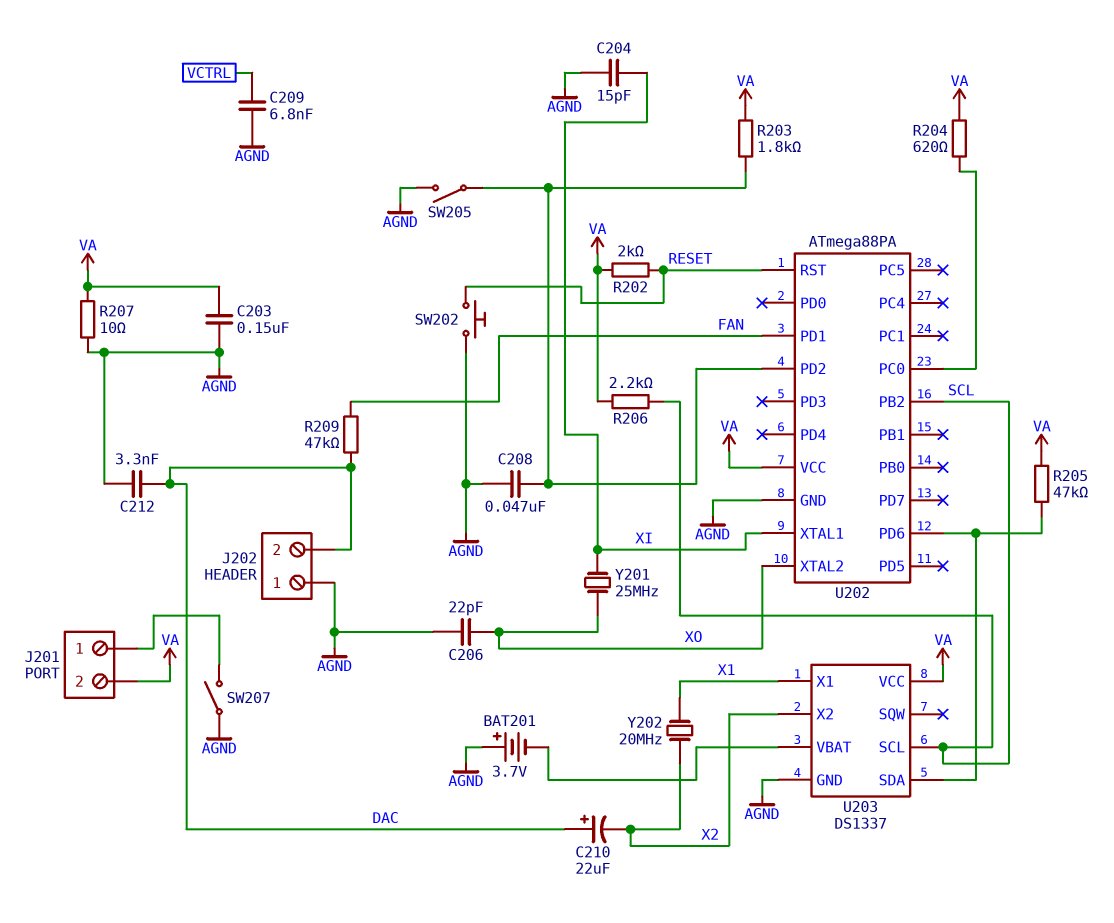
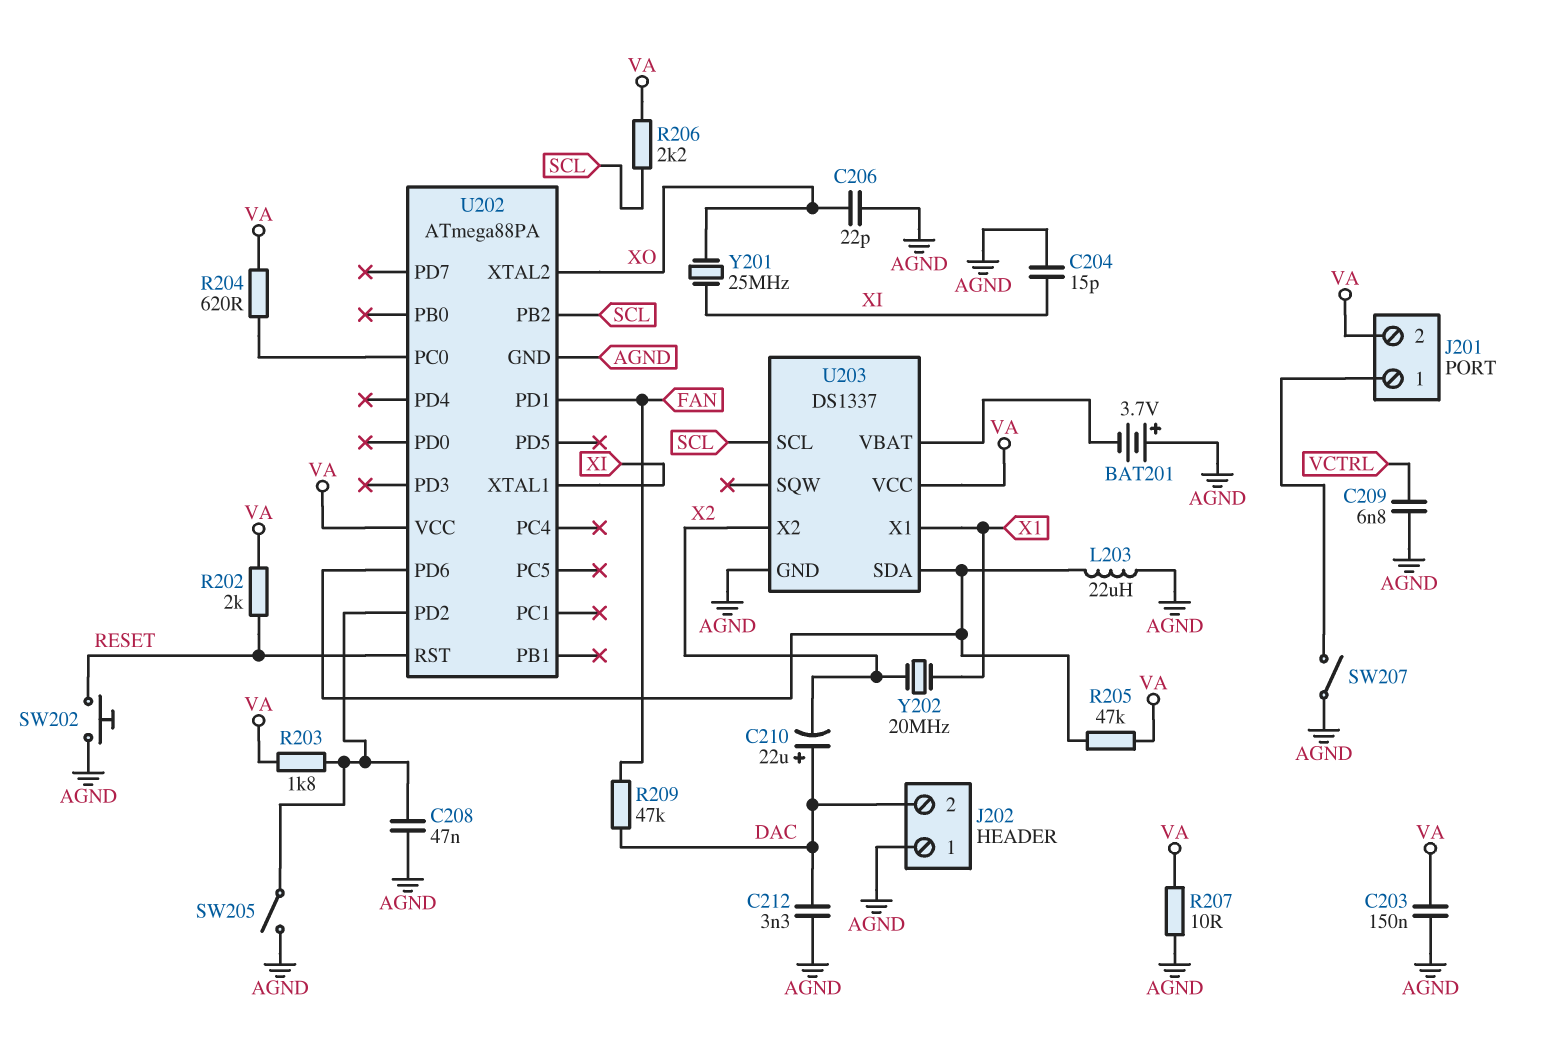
L203: none -> 22uH (AGND, U202/PD6)

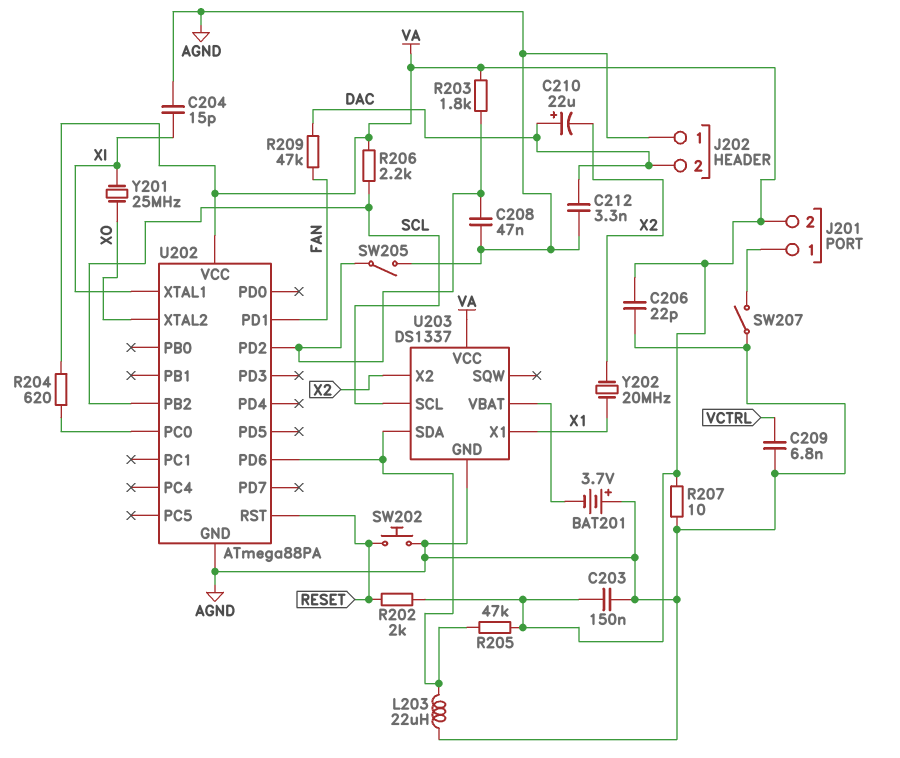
C206: 22pF (AGND, XO) -> 22pF (AGND, VA)

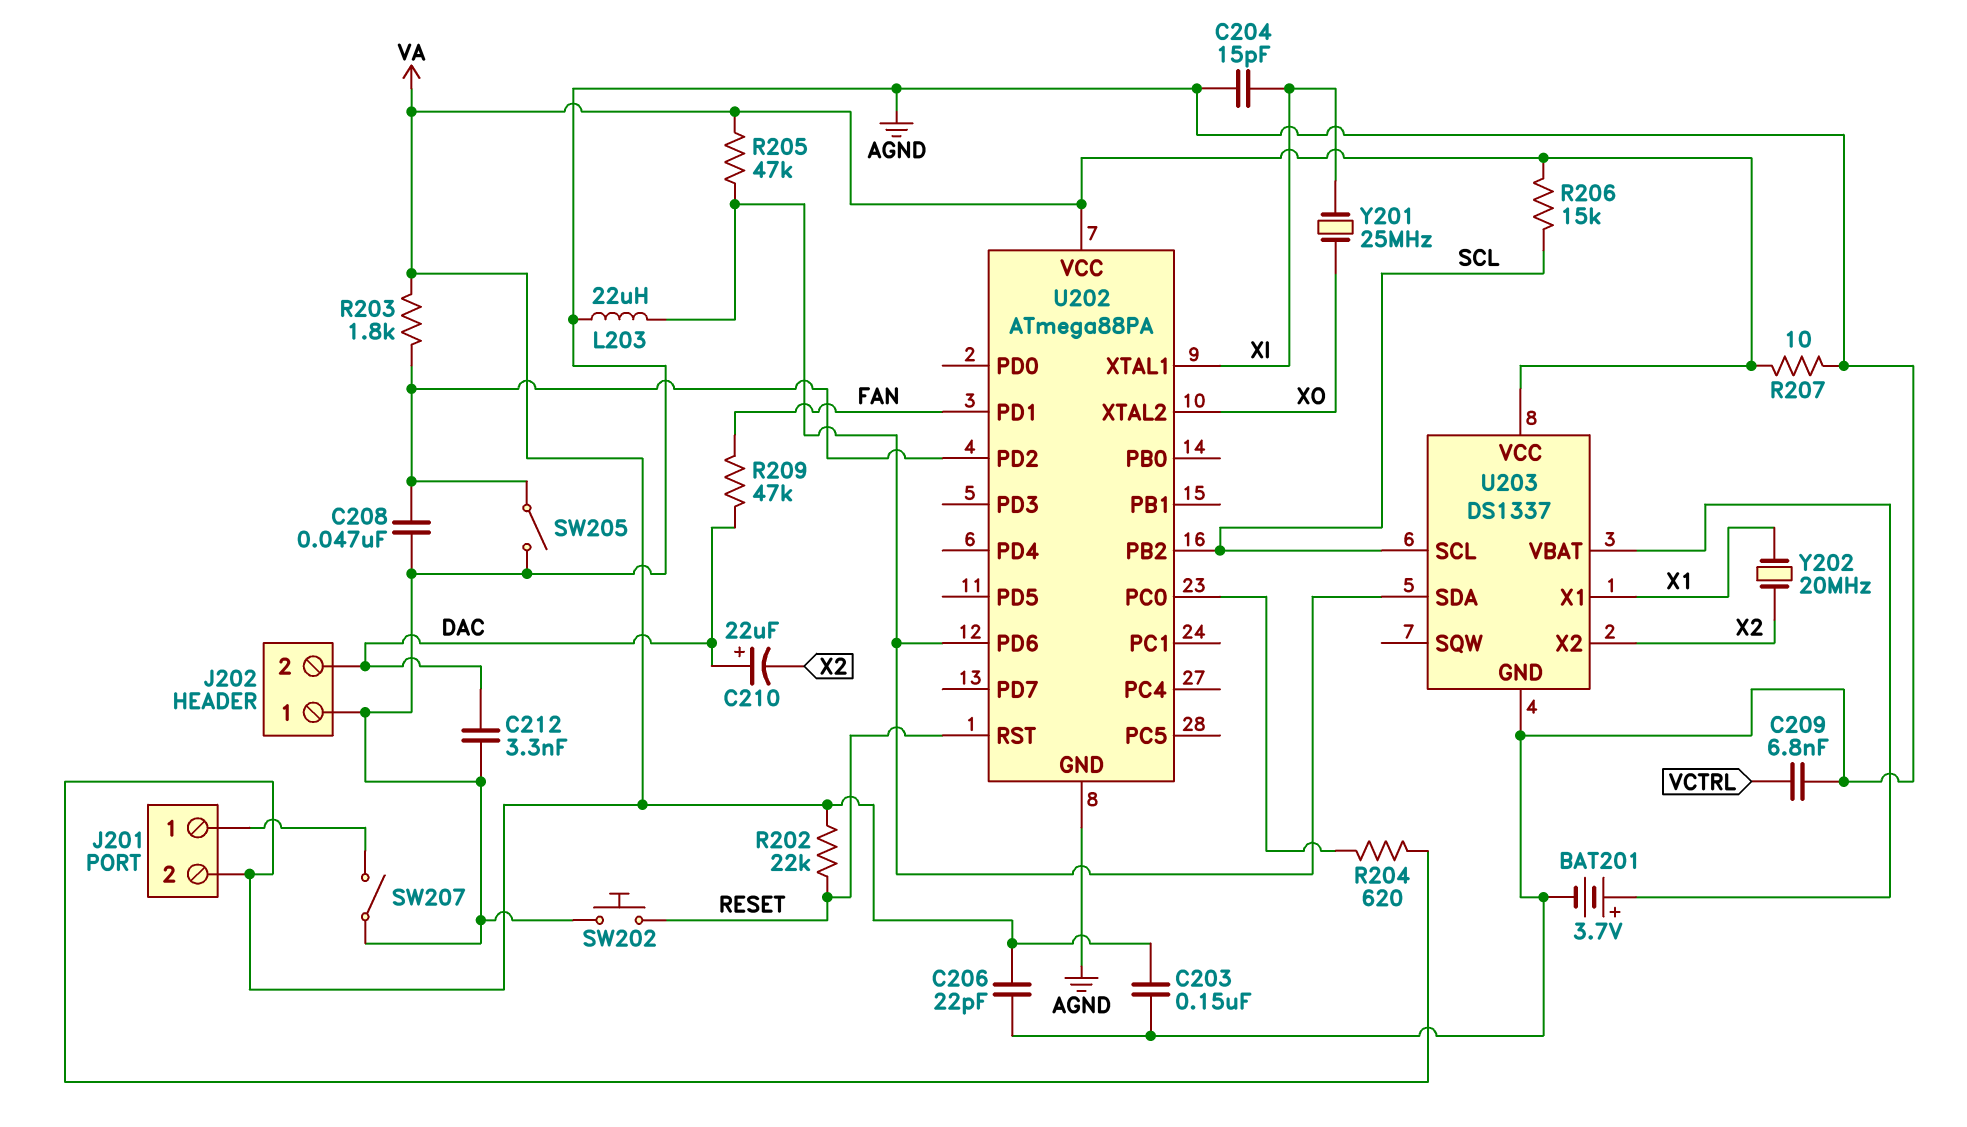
BAT201: 3.7V (plus AGND, minus U203/VBAT) -> 3.7V (plus U203/VBAT, minus AGND)
R202: 2k (RESET, VA) -> 22k (RESET, VA)
R206: 2.2k (SCL, VA) -> 15k (SCL, VA)

